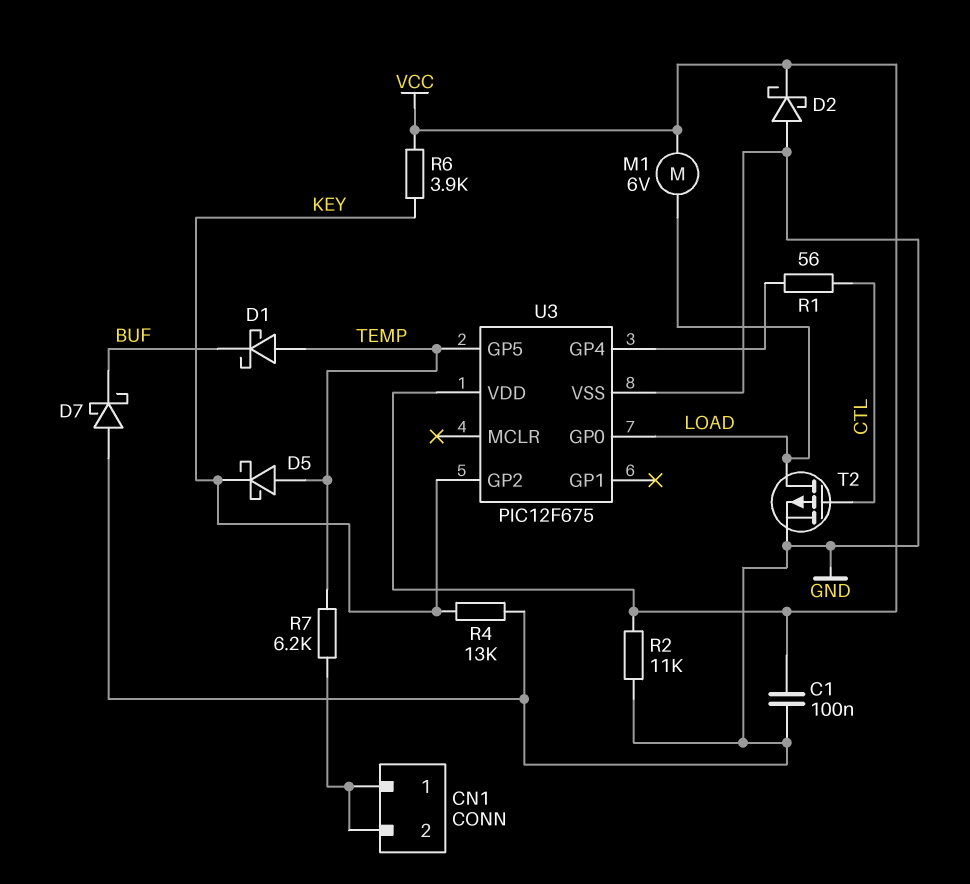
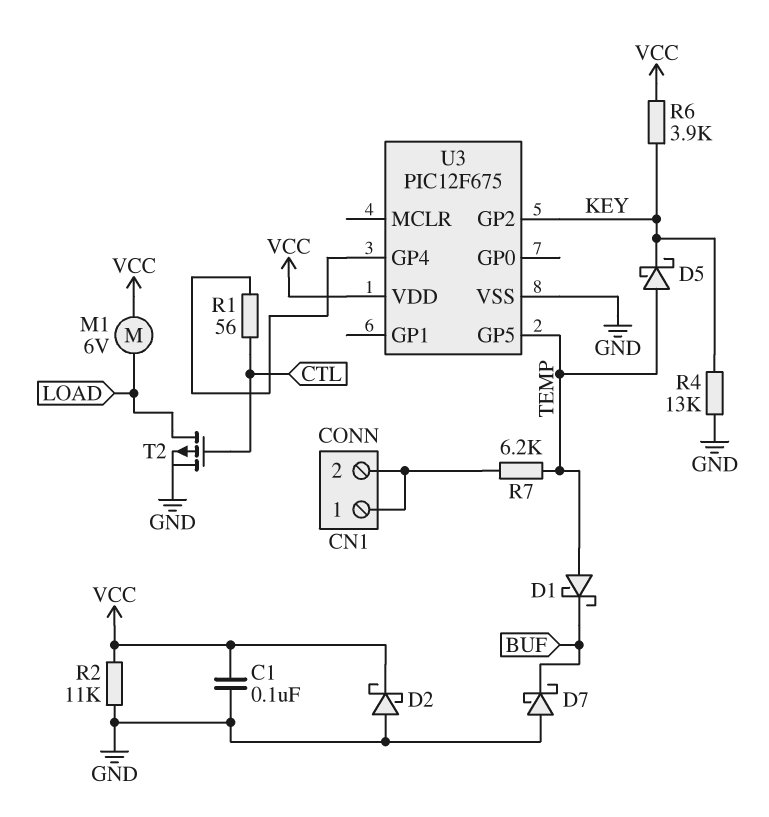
U3 pin GP0: LOAD -> none

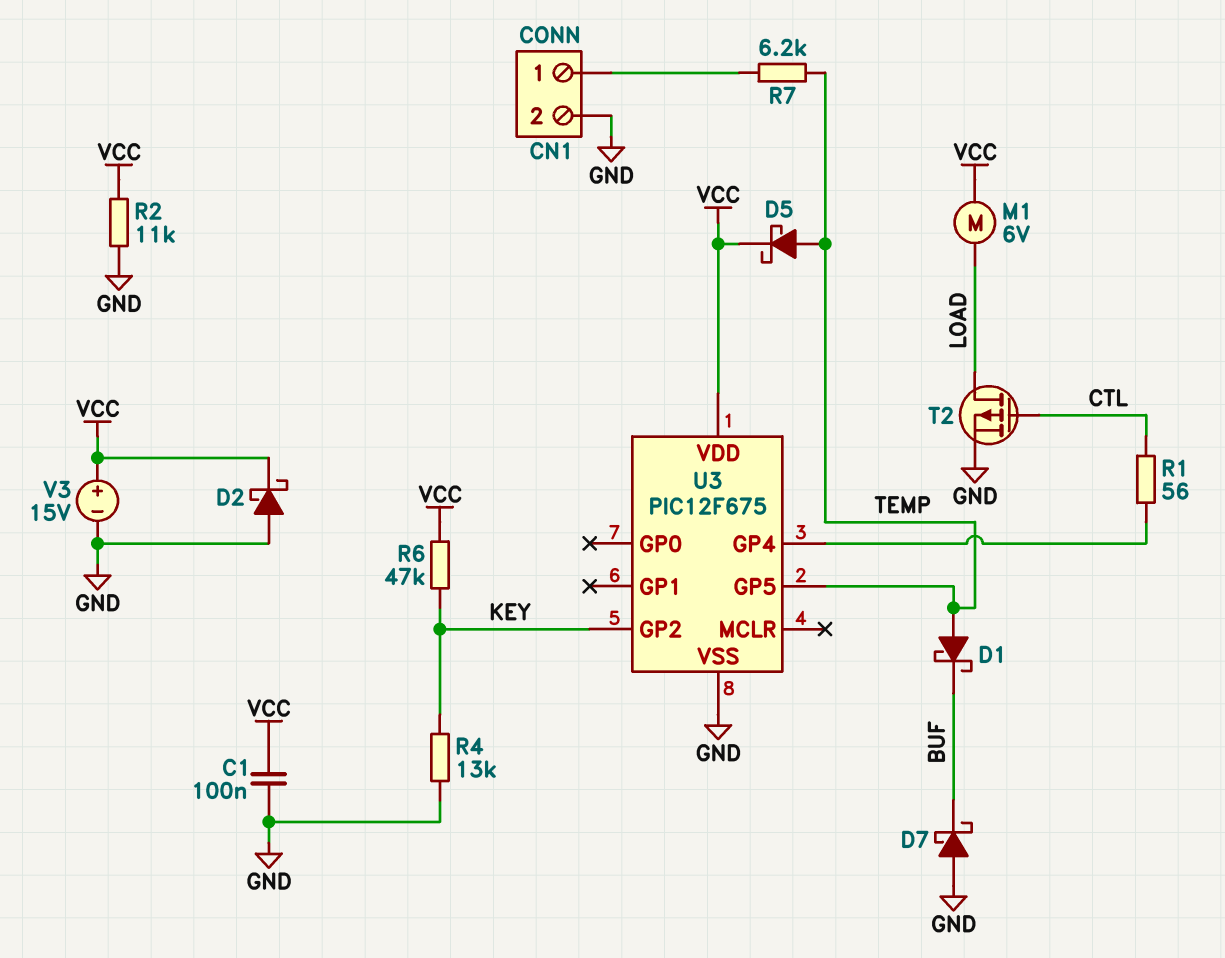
CN1 pin 2: CN1/1 -> GND
D5: schottky (A TEMP, K KEY) -> schottky (A TEMP, K VCC)
R6: 3.9k (KEY, VCC) -> 47k (KEY, VCC)
V3: none -> 15V (plus VCC, minus GND)

